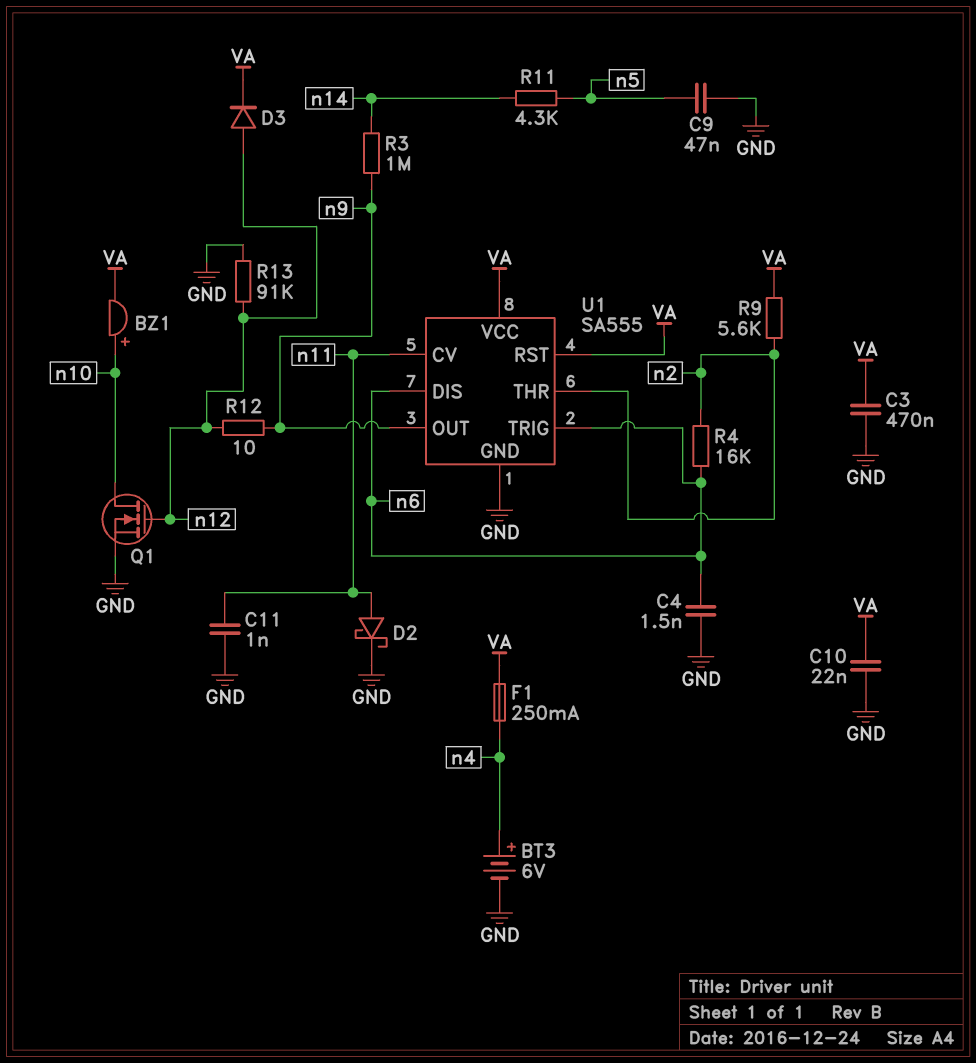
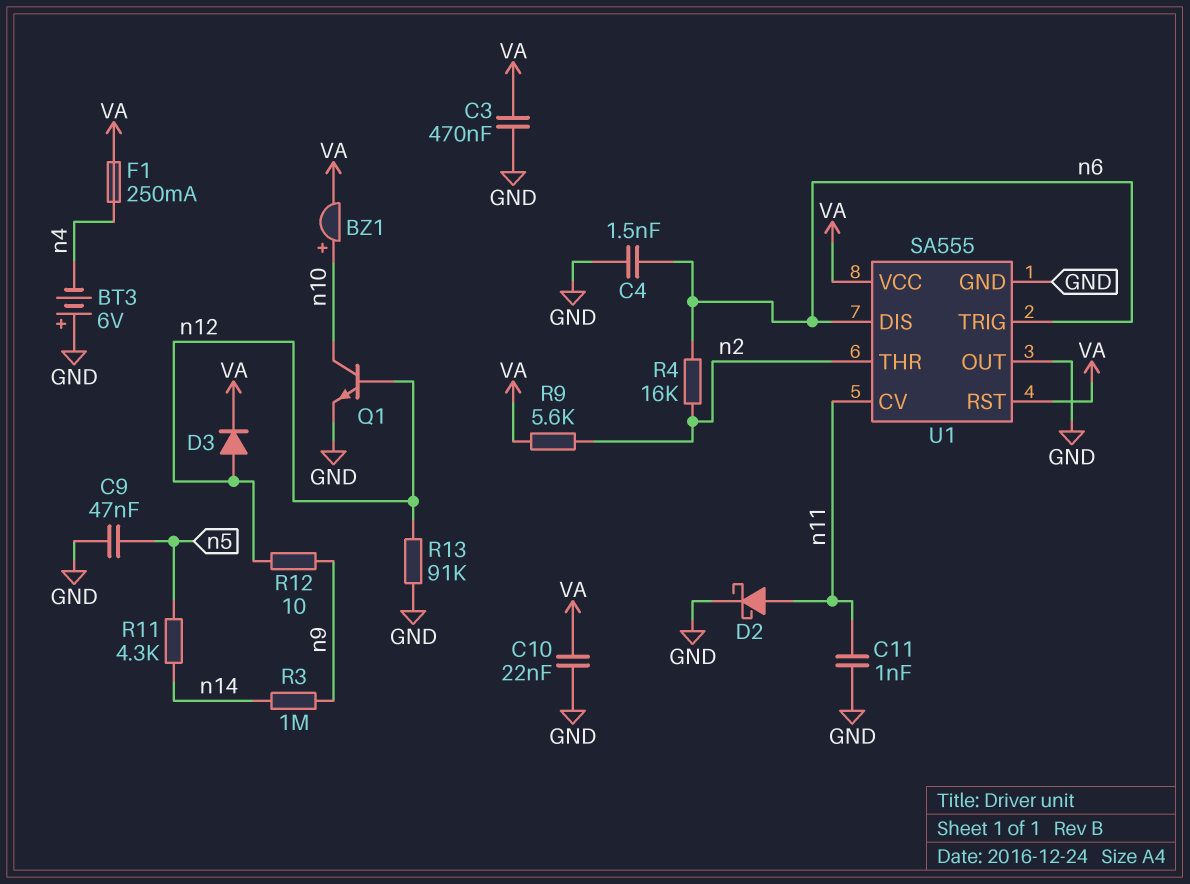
BT3: 6V (plus n4, minus GND) -> 6V (plus GND, minus n4)
Q1: NMOS (G n12, D n10, S GND) -> NPN (B n12, C n10, E GND)
U1 pin OUT: n9 -> GND

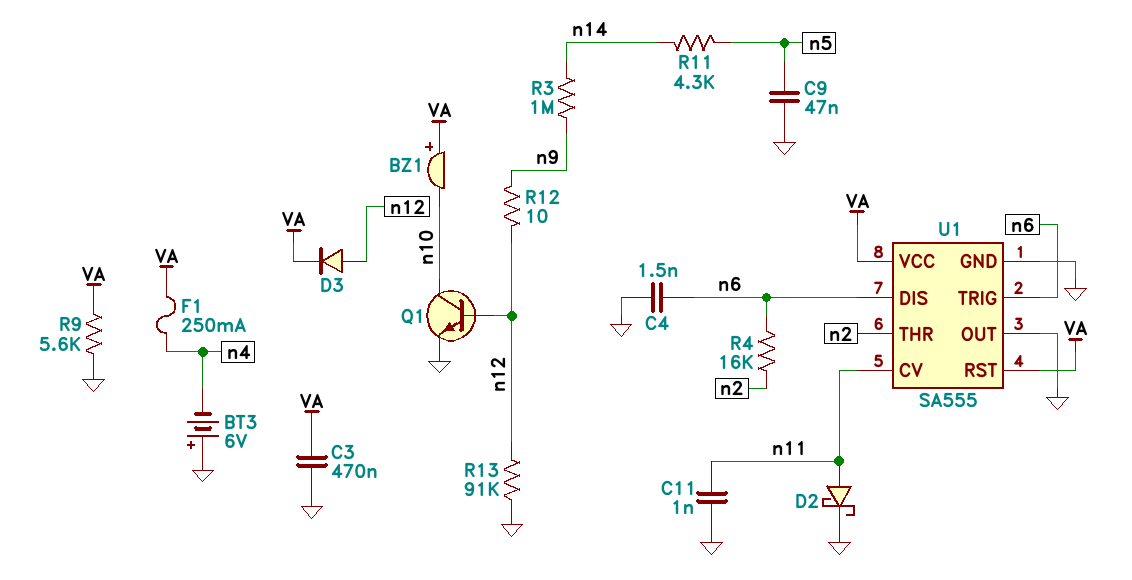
BZ1: buzzer (plus n10, minus VA) -> buzzer (plus VA, minus n10)
C10: 22nF (GND, VA) -> none
R9: 5.6k (VA, n2) -> 5.6k (GND, VA)

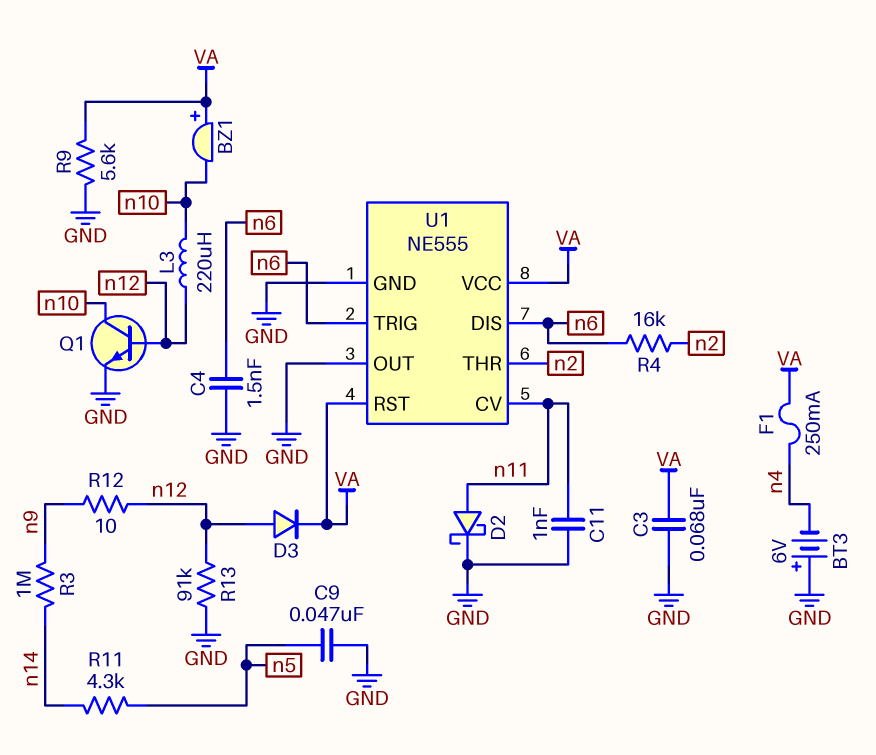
C3: 470nF (GND, VA) -> 68nF (GND, VA)
L3: none -> 220uH (n10, n12)
U1: SA555 -> NE555

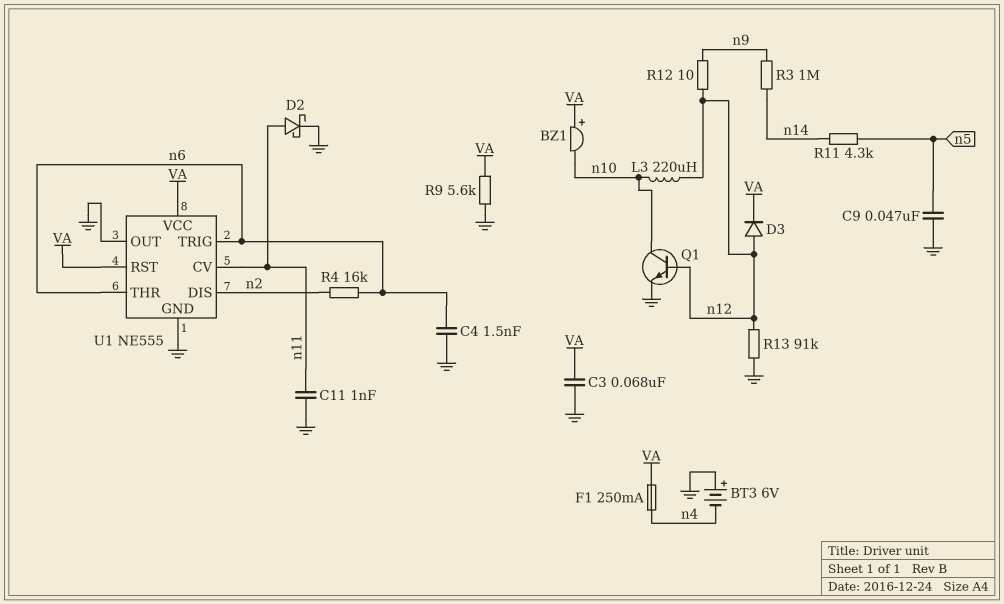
U1 pin DIS: n6 -> n2
U1 pin THR: n2 -> n6

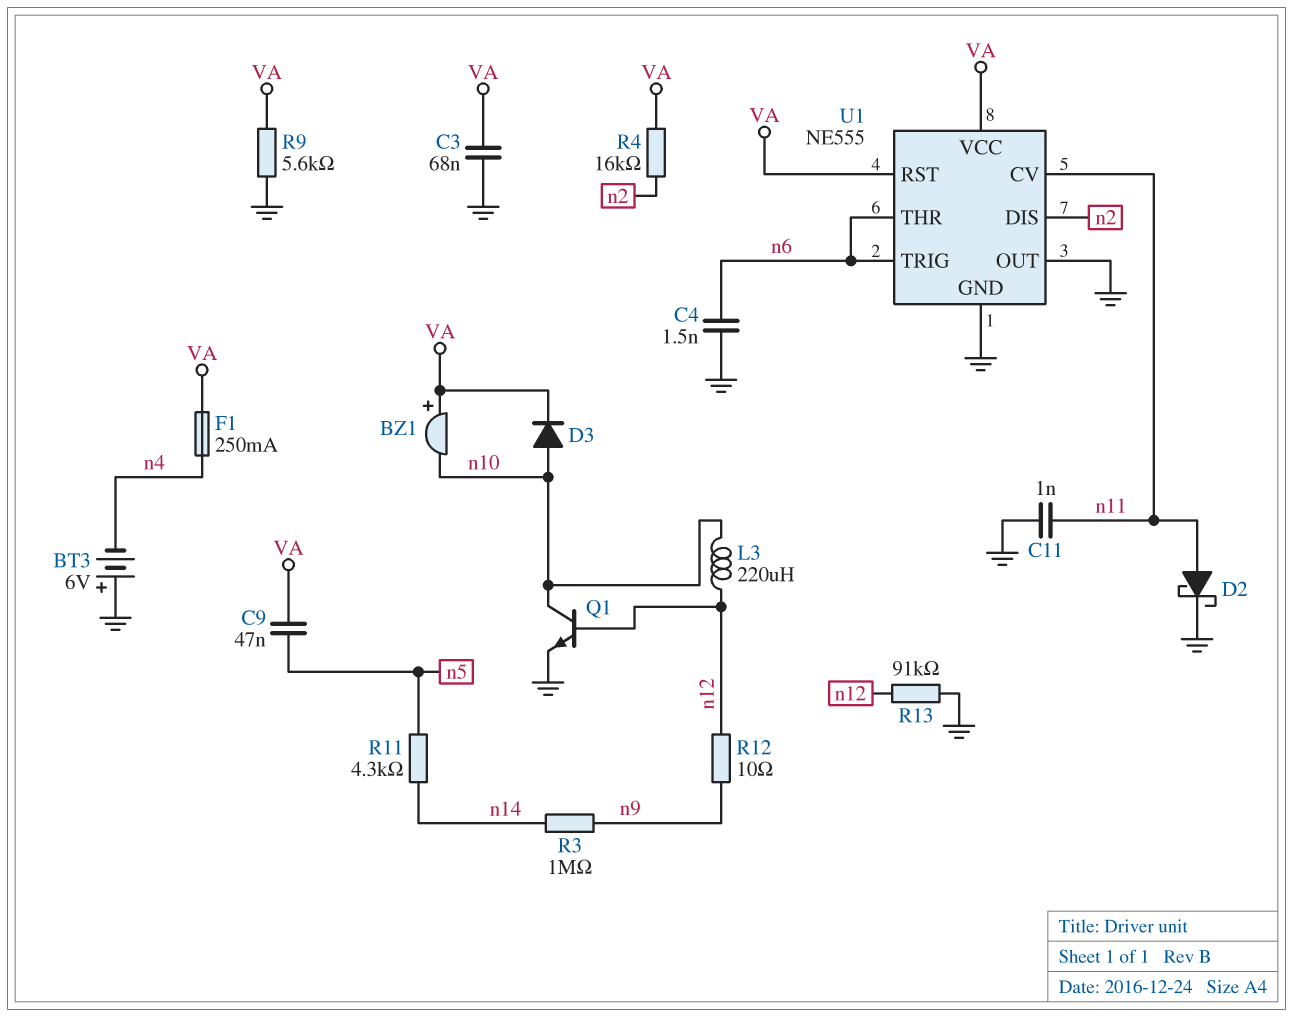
C9: 47nF (GND, n5) -> 47nF (VA, n5)
D3: diode (A n12, K VA) -> diode (A n10, K VA)
R4: 16k (n2, n6) -> 16k (VA, n2)

